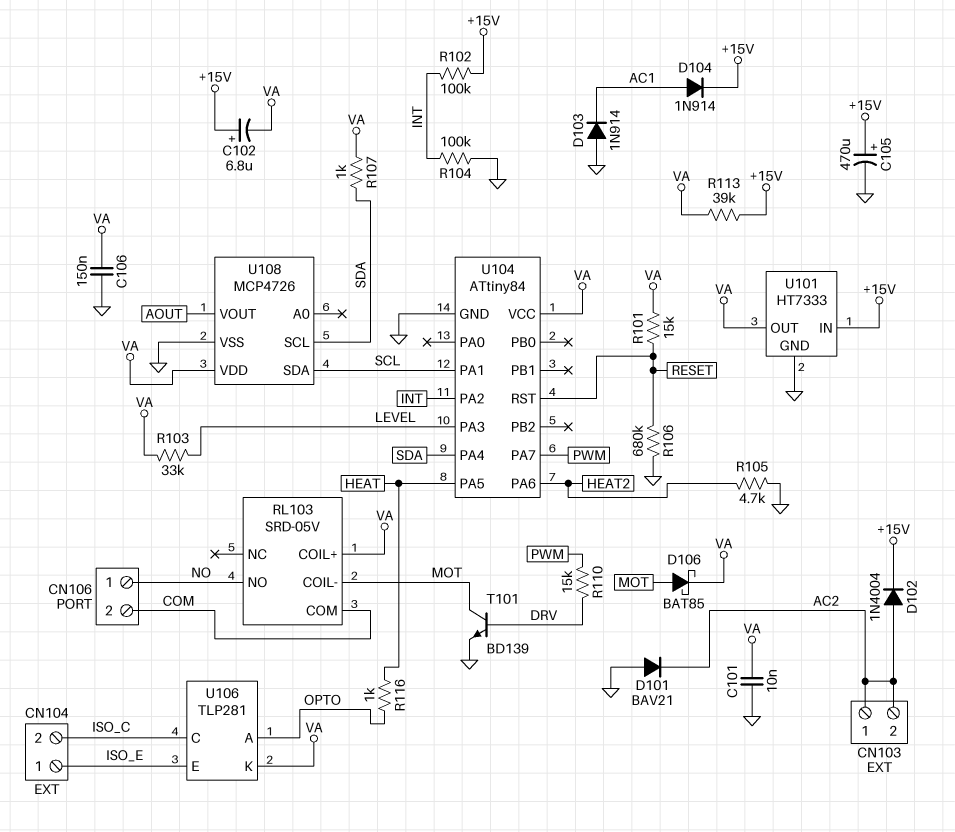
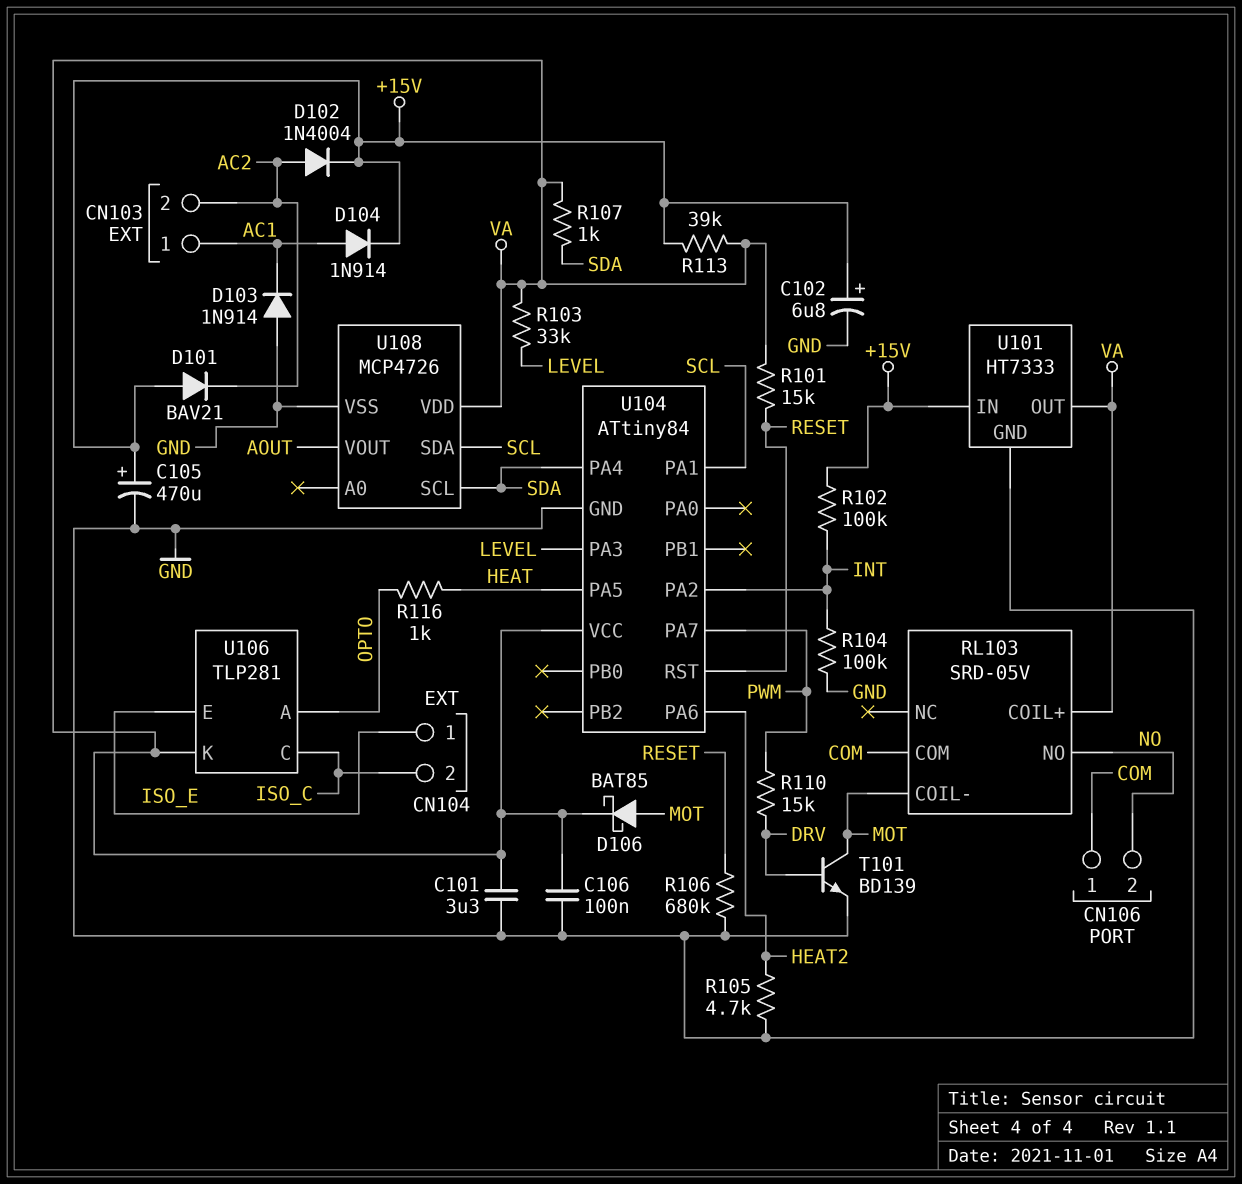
C101: 10nF (GND, VA) -> 3.3uF (GND, VA)
C102: 6.8uF (plus +15V, minus VA) -> 6.8uF (plus +15V, minus GND)
C106: 150nF (GND, VA) -> 100nF (GND, VA)
CN103 pin 1: AC2 -> AC1
CN106 pin 1: NO -> COM
CN106 pin 2: COM -> NO
D101: diode BAV21 (A GND, K AC2) -> diode BAV21 (A +15V, K AC2)

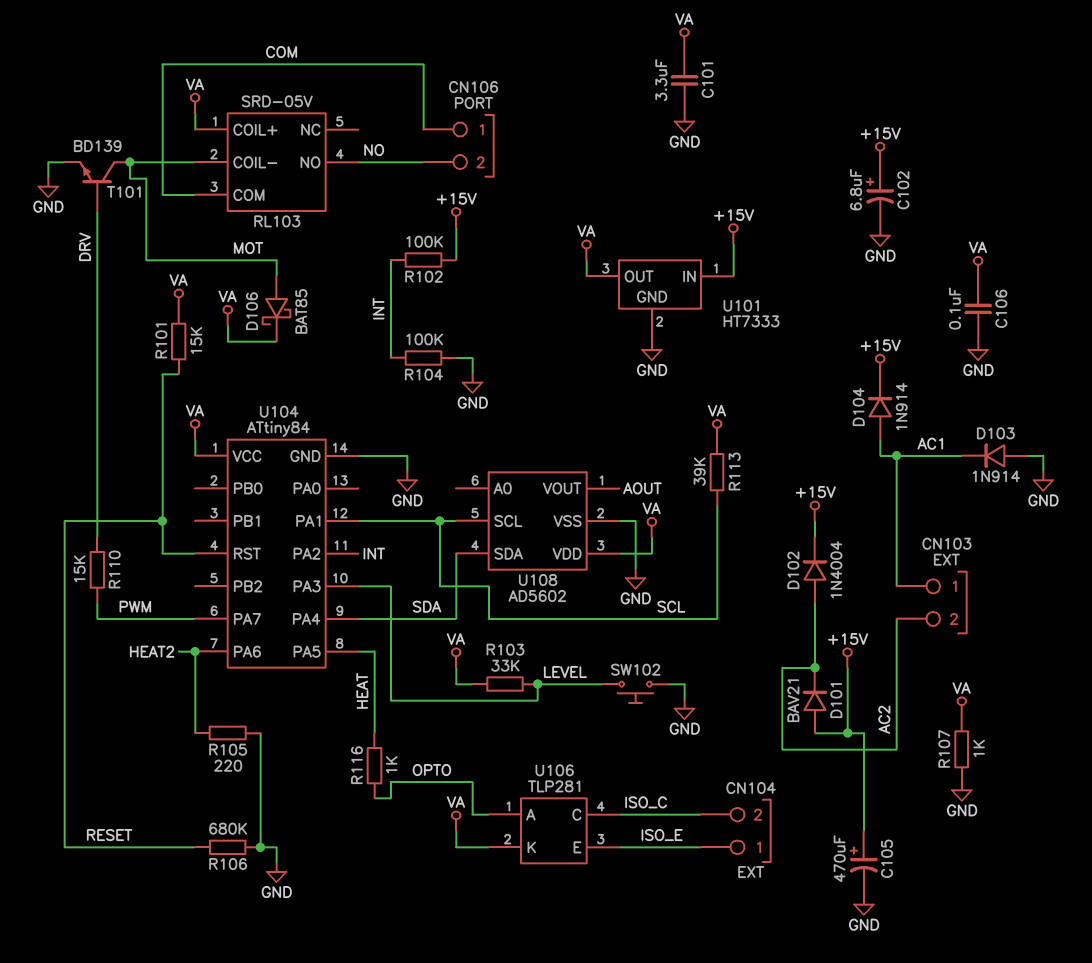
R105: 4.7k (GND, HEAT2) -> 220 (GND, HEAT2)
R107: 1k (SDA, VA) -> 1k (GND, VA)
R113: 39k (+15V, VA) -> 39k (SCL, VA)
SW102: none -> button (GND, LEVEL)
U108: MCP4726 -> AD5602
U108 pin SCL: SDA -> SCL
U108 pin SDA: SCL -> SDA

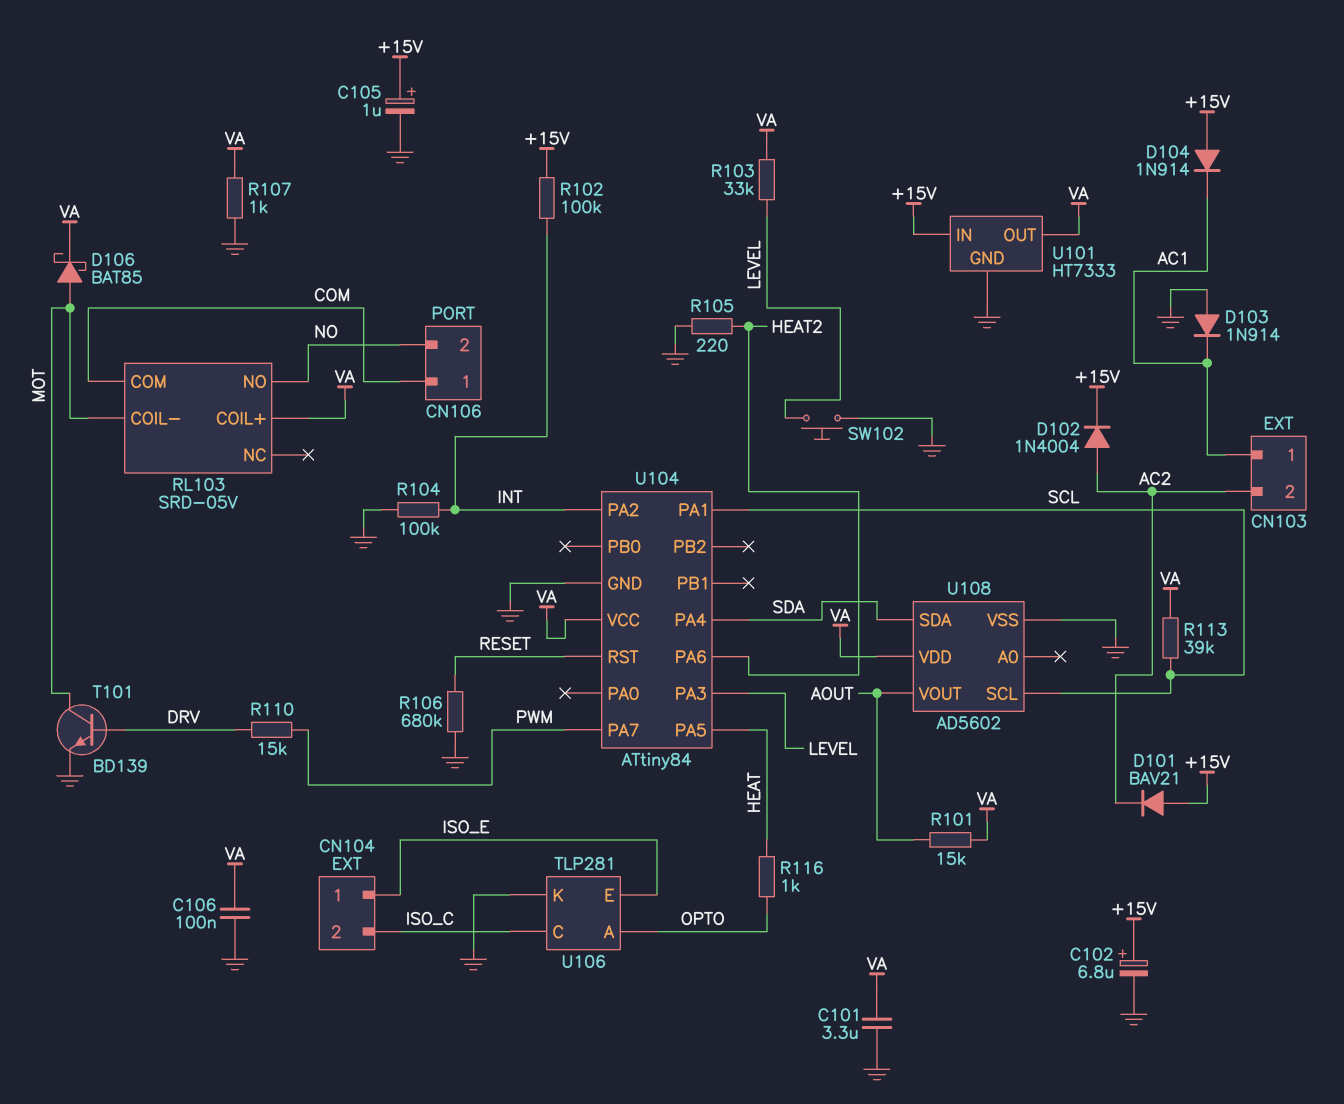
C105: 470uF (plus +15V, minus GND) -> 1uF (plus +15V, minus GND)
D104: diode 1N914 (A AC1, K +15V) -> diode 1N914 (A +15V, K AC1)
R101: 15k (RESET, VA) -> 15k (AOUT, VA)
U106 pin K: VA -> GND

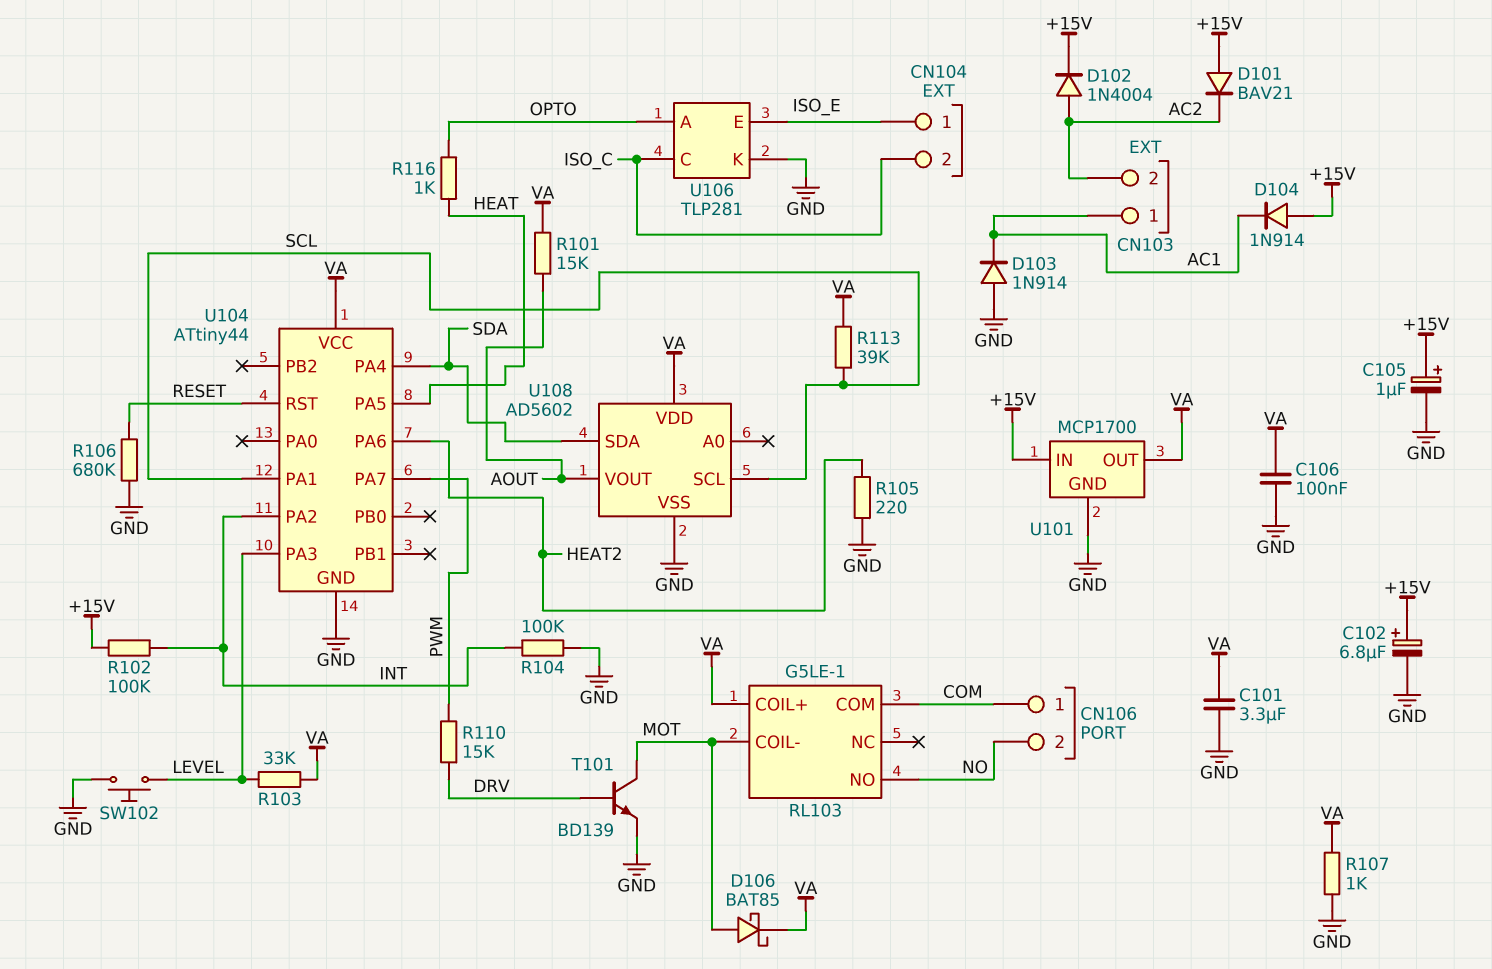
RL103: SRD-05V -> G5LE-1
U101: HT7333 -> MCP1700
U104: ATtiny84 -> ATtiny44

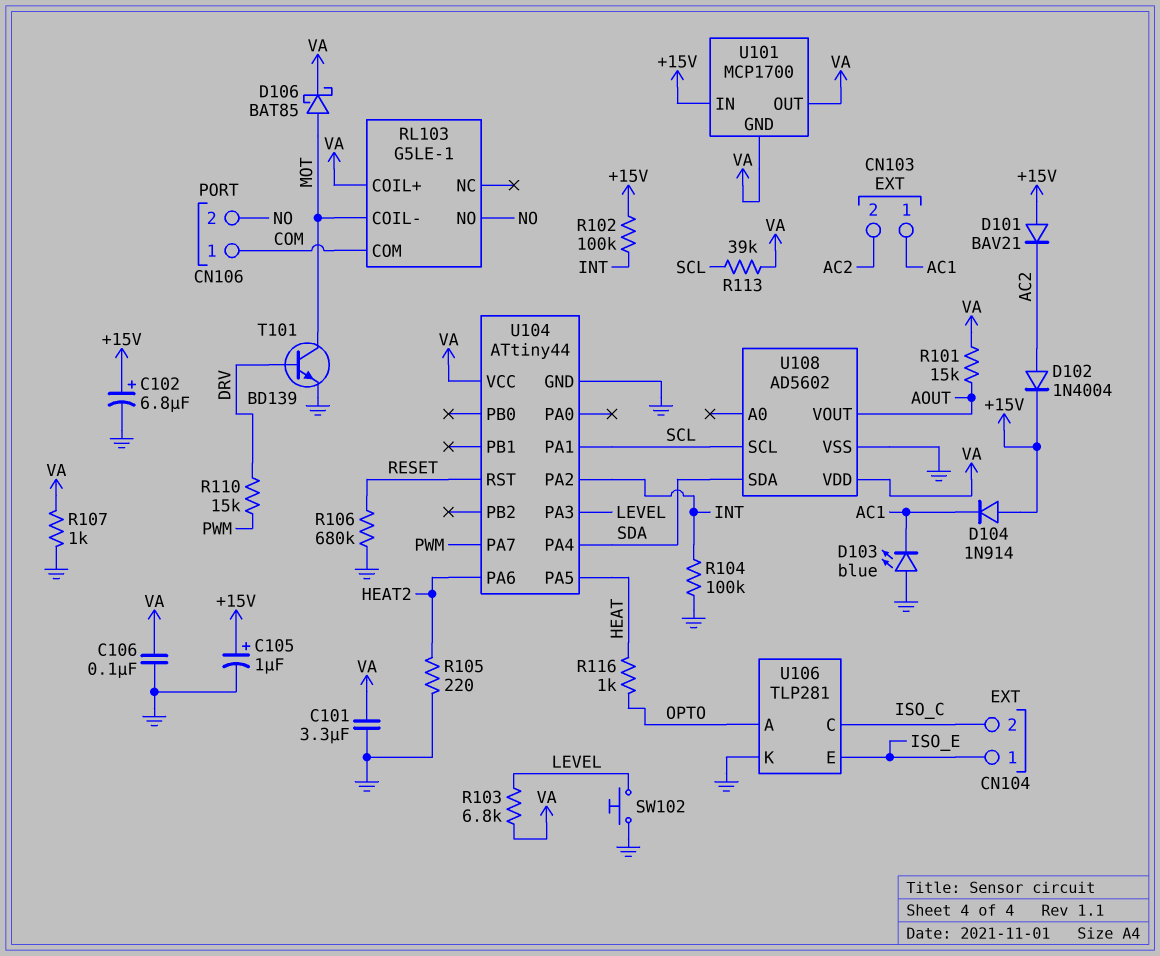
D103: diode 1N914 (A GND, K AC1) -> LED blue (A GND, K AC1)
R103: 33k (LEVEL, VA) -> 6.8k (LEVEL, VA)
U101 pin GND: GND -> VA

